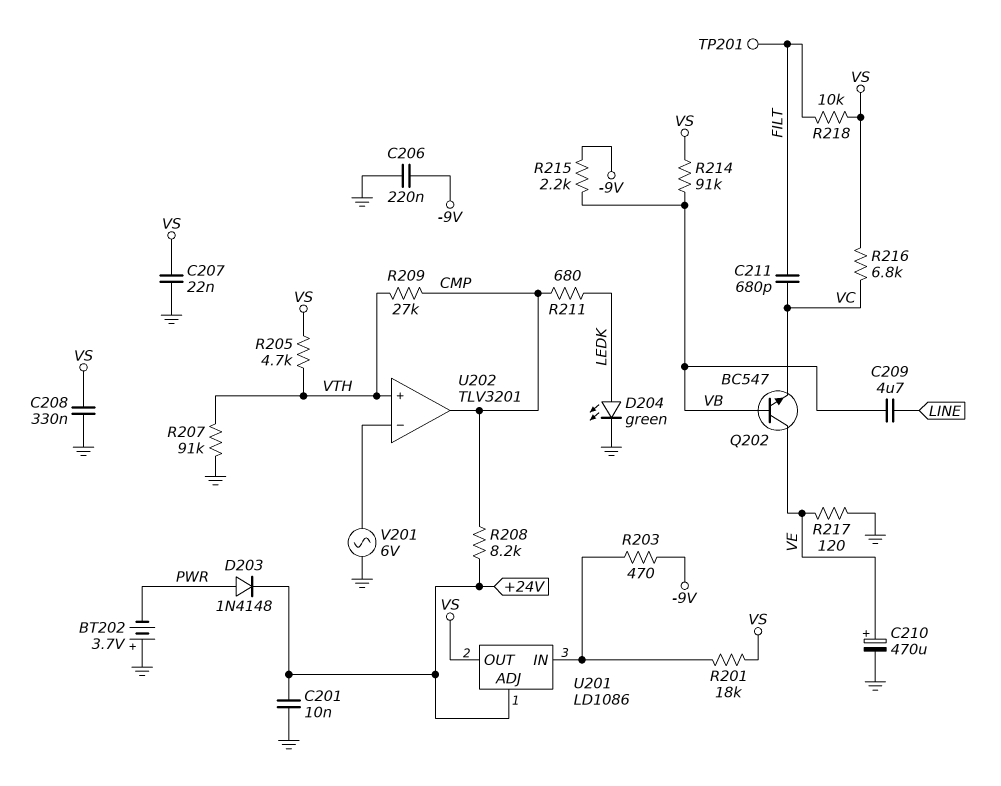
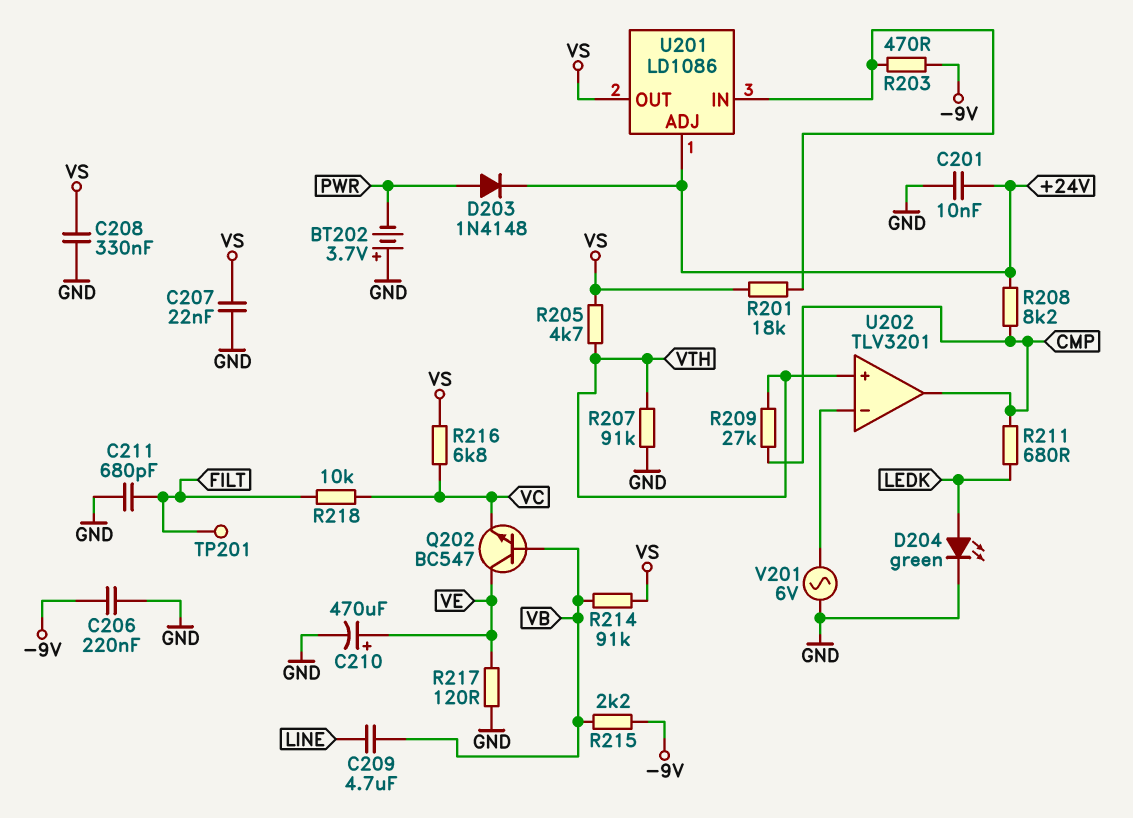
C211: 680pF (FILT, VC) -> 680pF (FILT, GND)
R218: 10k (FILT, VS) -> 10k (FILT, VC)

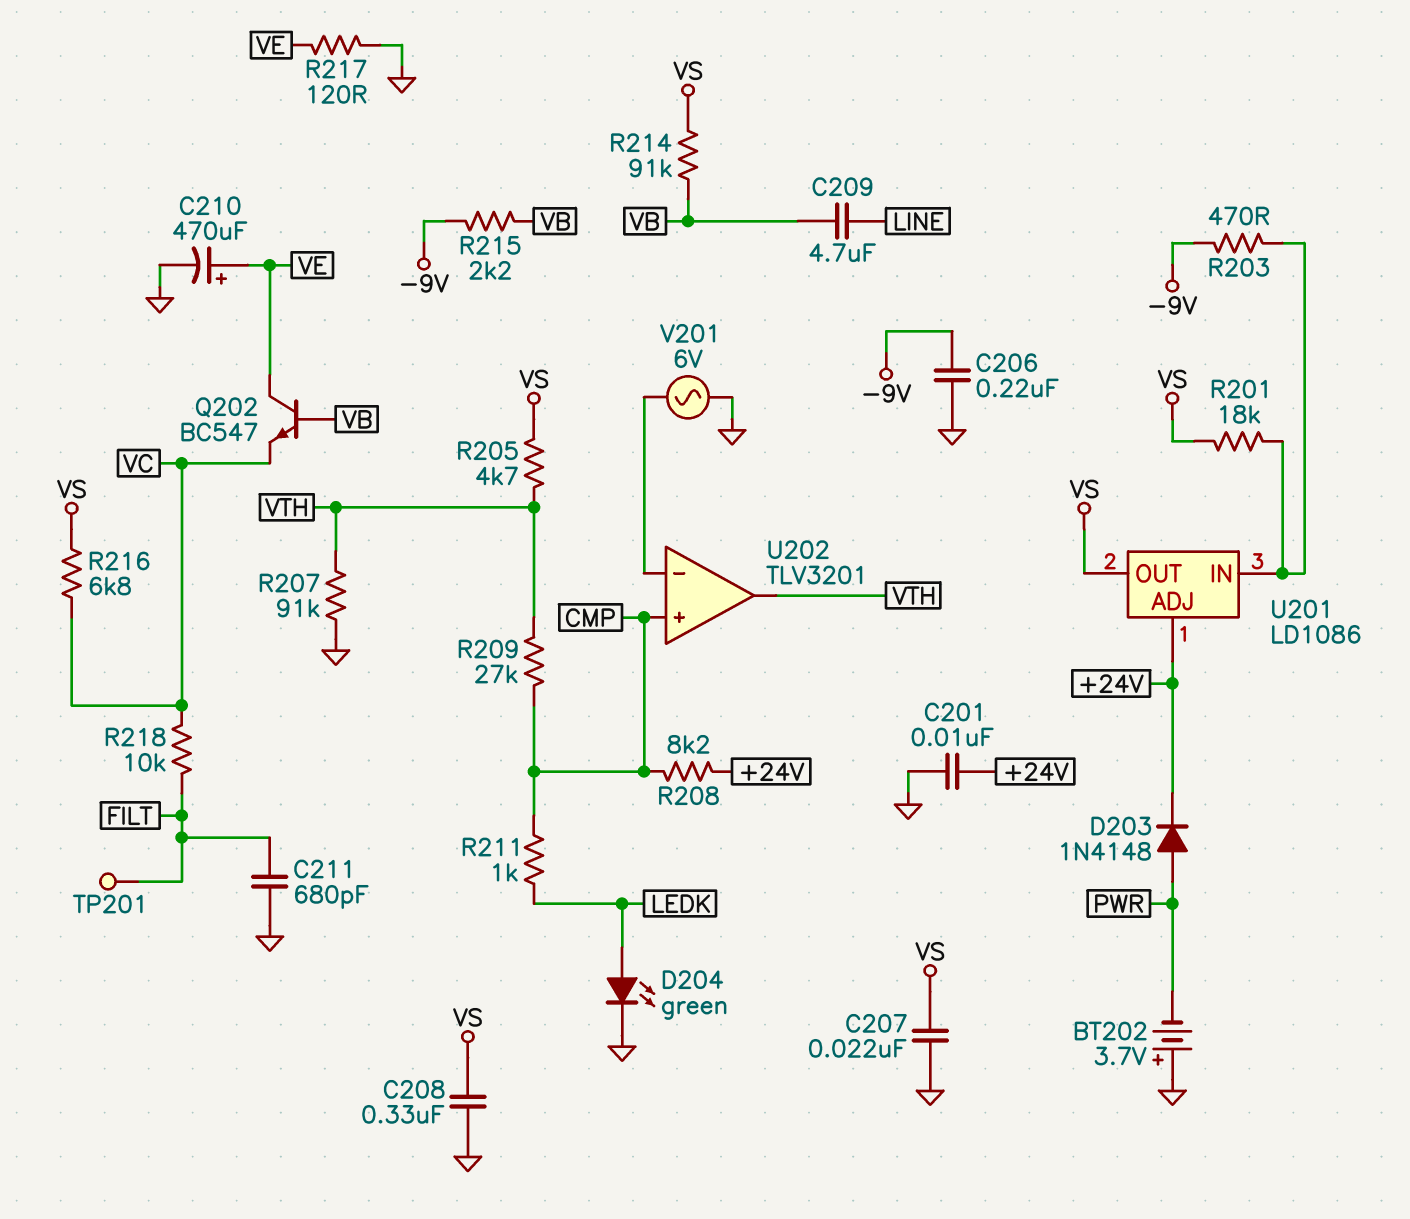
R211: 680 (CMP, LEDK) -> 1k (CMP, LEDK)
U202 pin in+: VTH -> CMP
U202 pin out: CMP -> VTH

